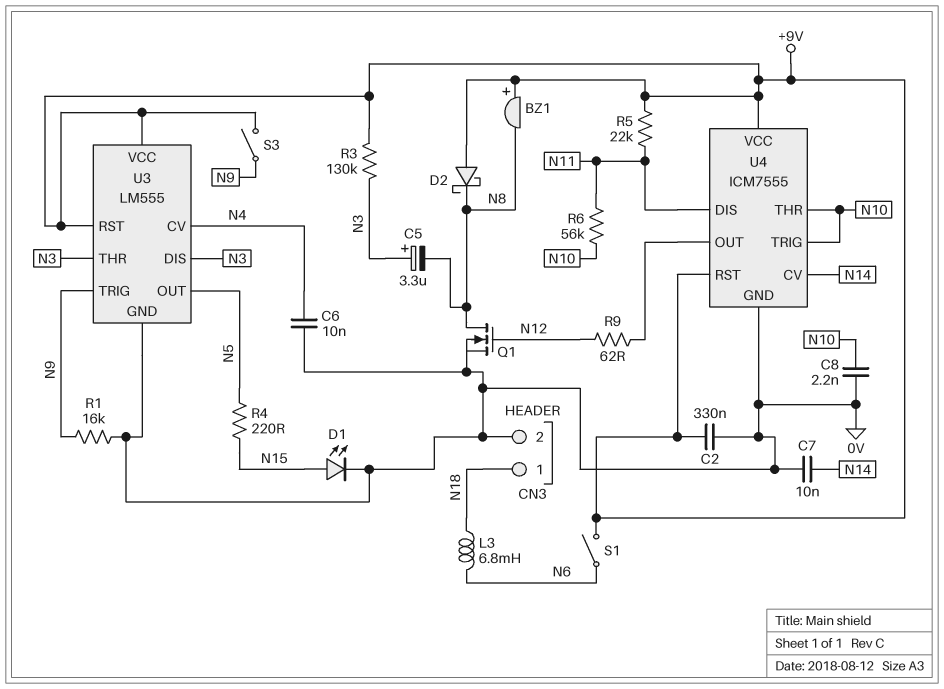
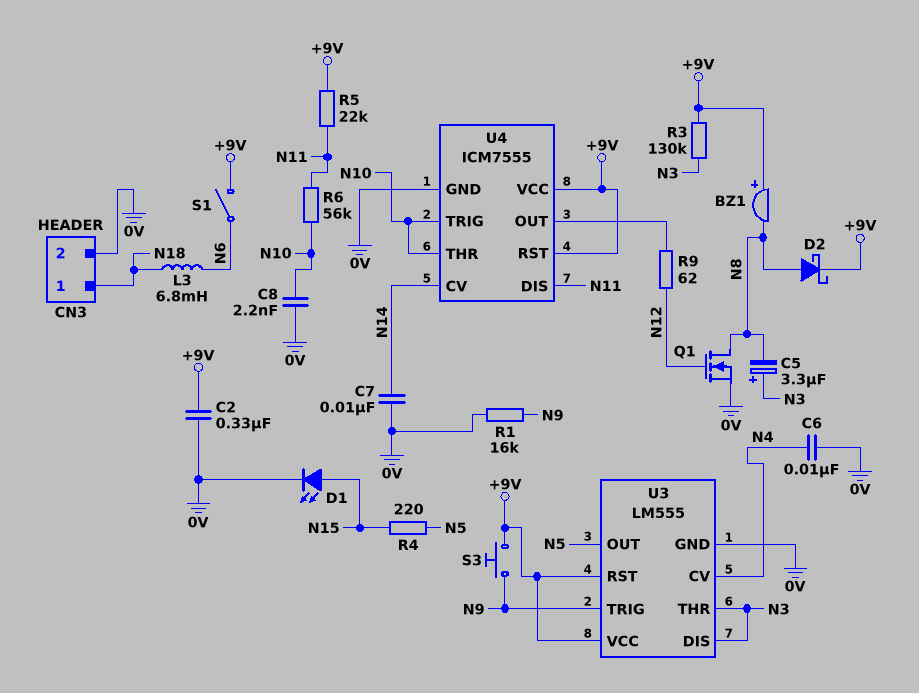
D2: schottky (A +9V, K N8) -> schottky (A N8, K +9V)
S3: switch (+9V, N9) -> button (+9V, N9)

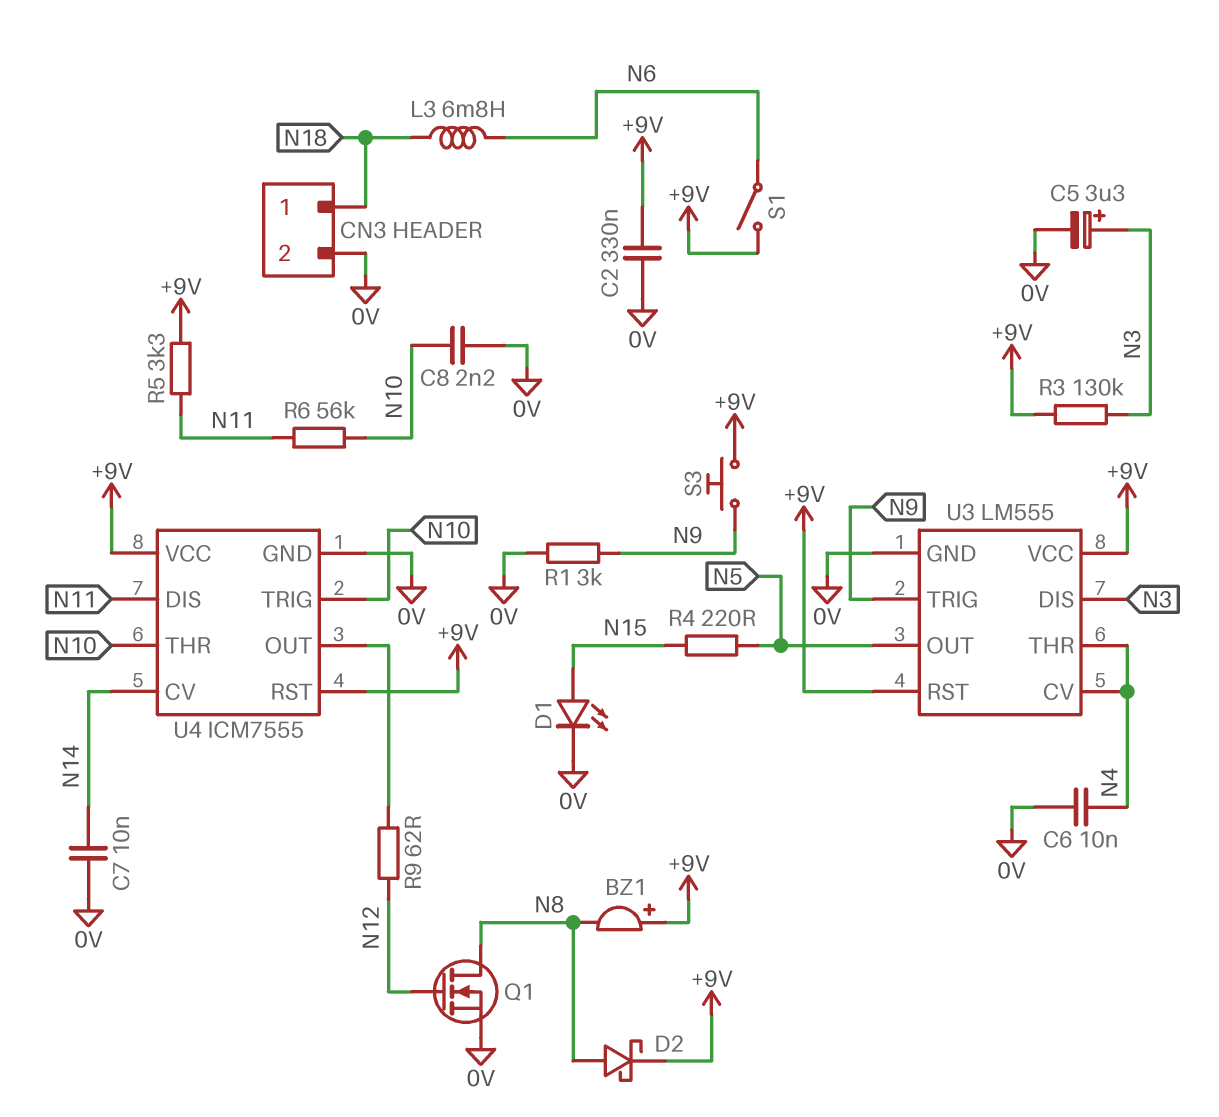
C5: 3.3uF (plus N3, minus N8) -> 3.3uF (plus N3, minus 0V)
R1: 16k (0V, N9) -> 3k (0V, N9)
R5: 22k (+9V, N11) -> 3.3k (+9V, N11)
U3 pin THR: N3 -> N4

